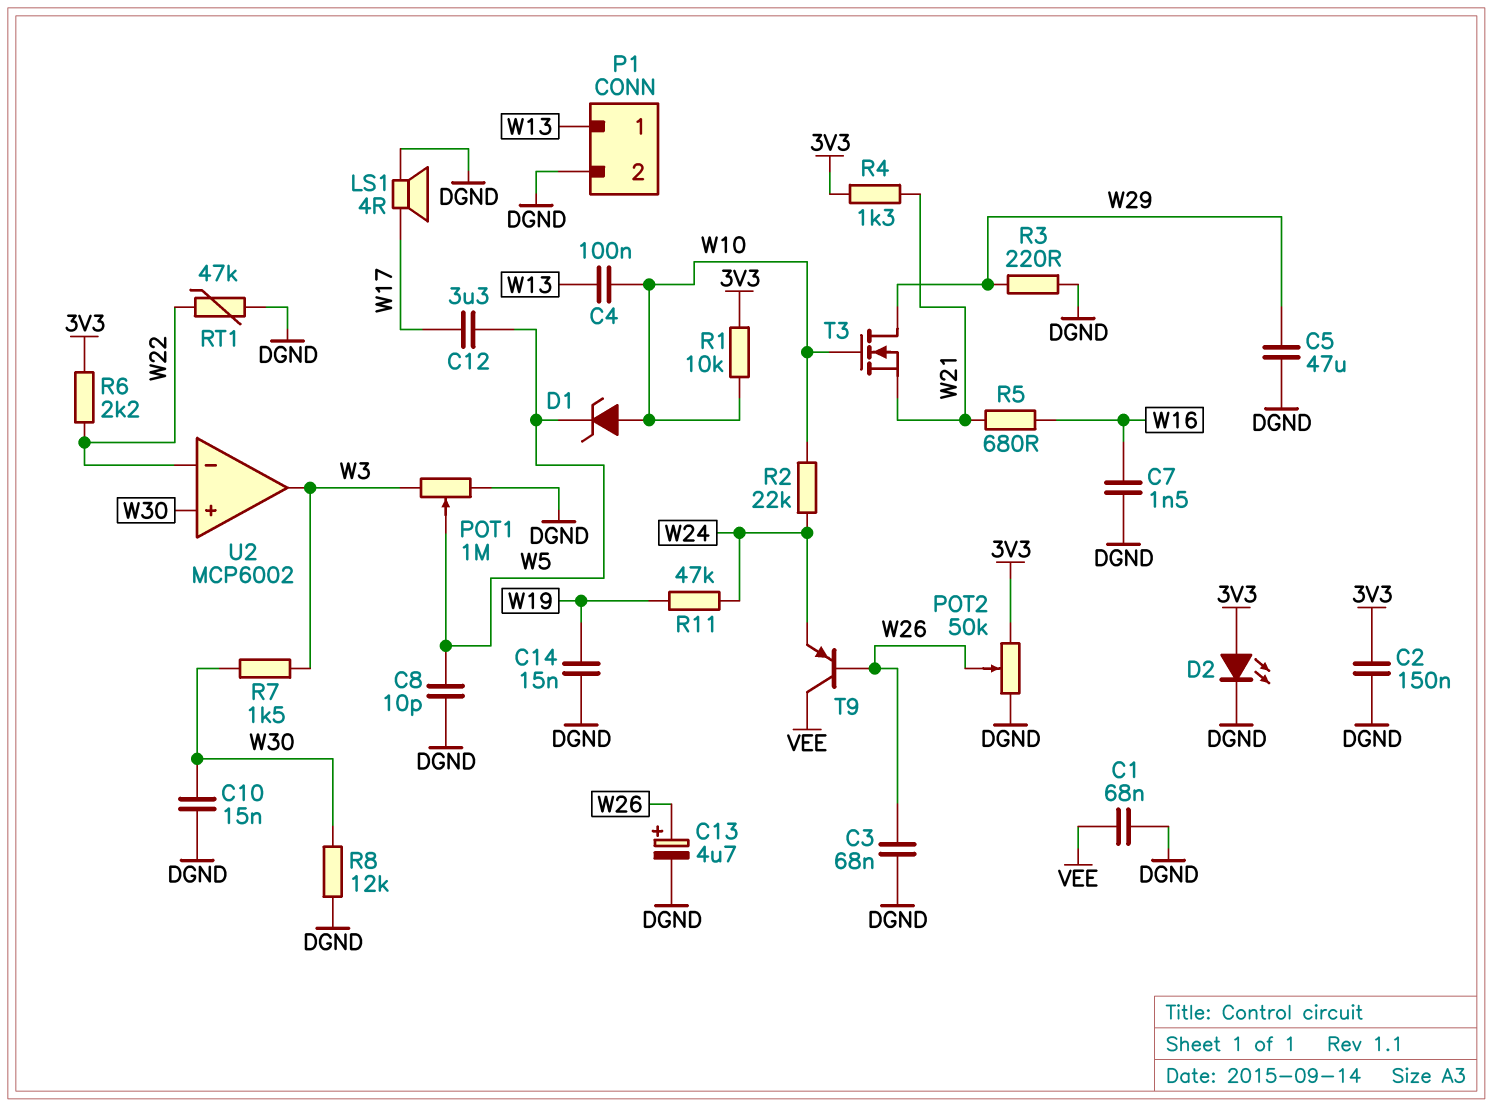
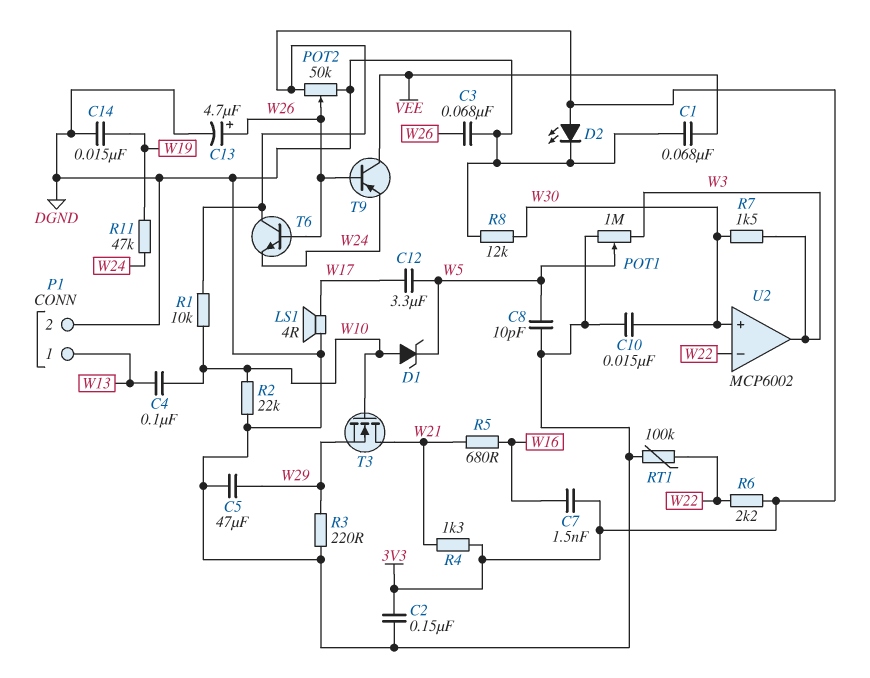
C7: 1.5nF (DGND, W16) -> 1.5nF (3V3, W16)
R2: 22k (W10, W24) -> 22k (DGND, W10)
RT1: 47k (DGND, W22) -> 100k (DGND, W22)
T3: NMOS (G W10, D W29, S W21) -> NMOS (G W10, D W21, S W29)
T6: none -> NPN (B W26, C 3V3, E W24)

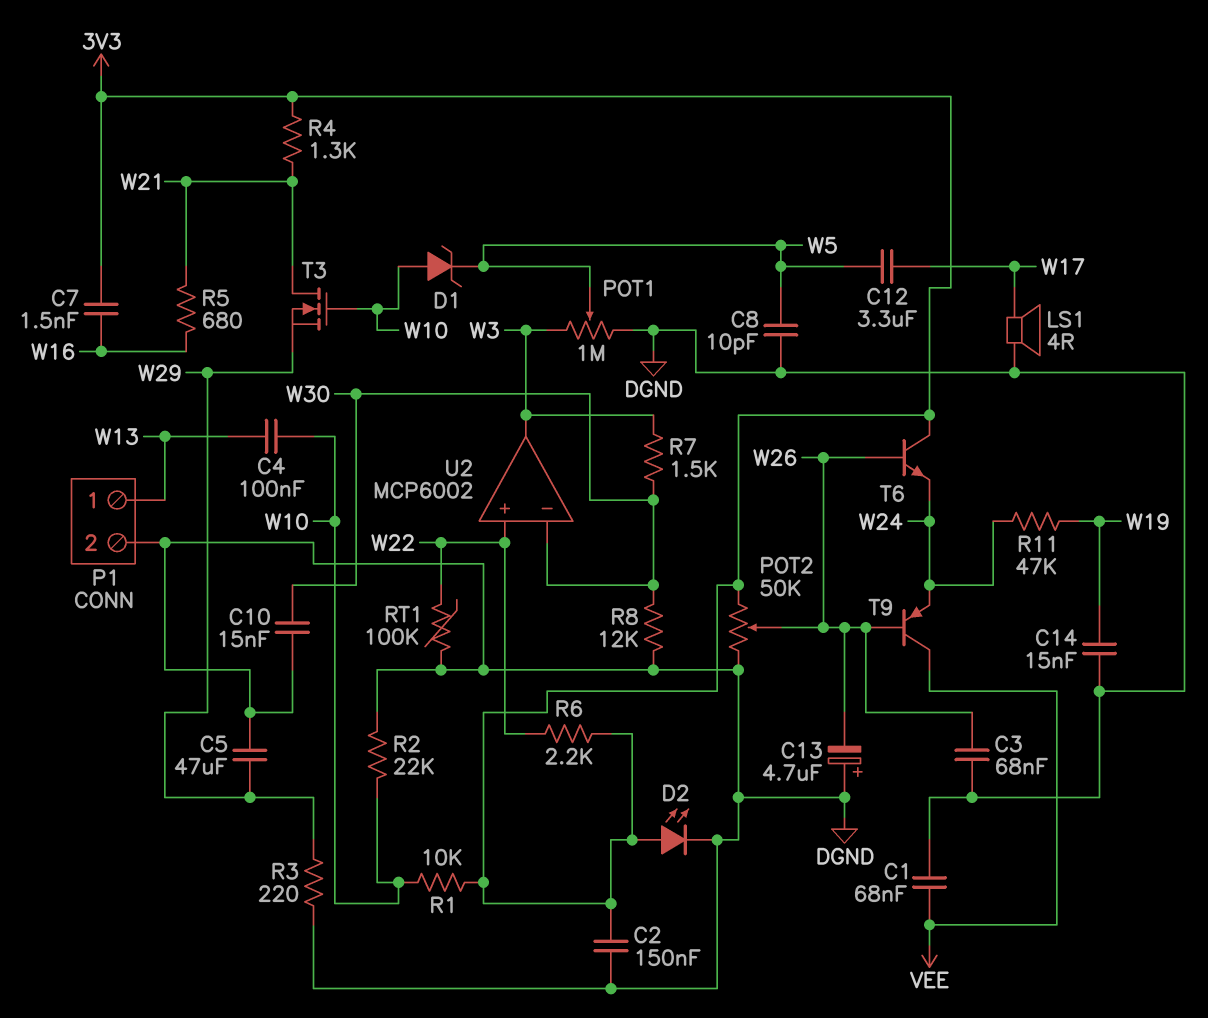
C13: 4.7uF (plus W26, minus DGND) -> 4.7uF (plus DGND, minus W26)
U2 pin in+: W30 -> W22
U2 pin in-: W22 -> W30

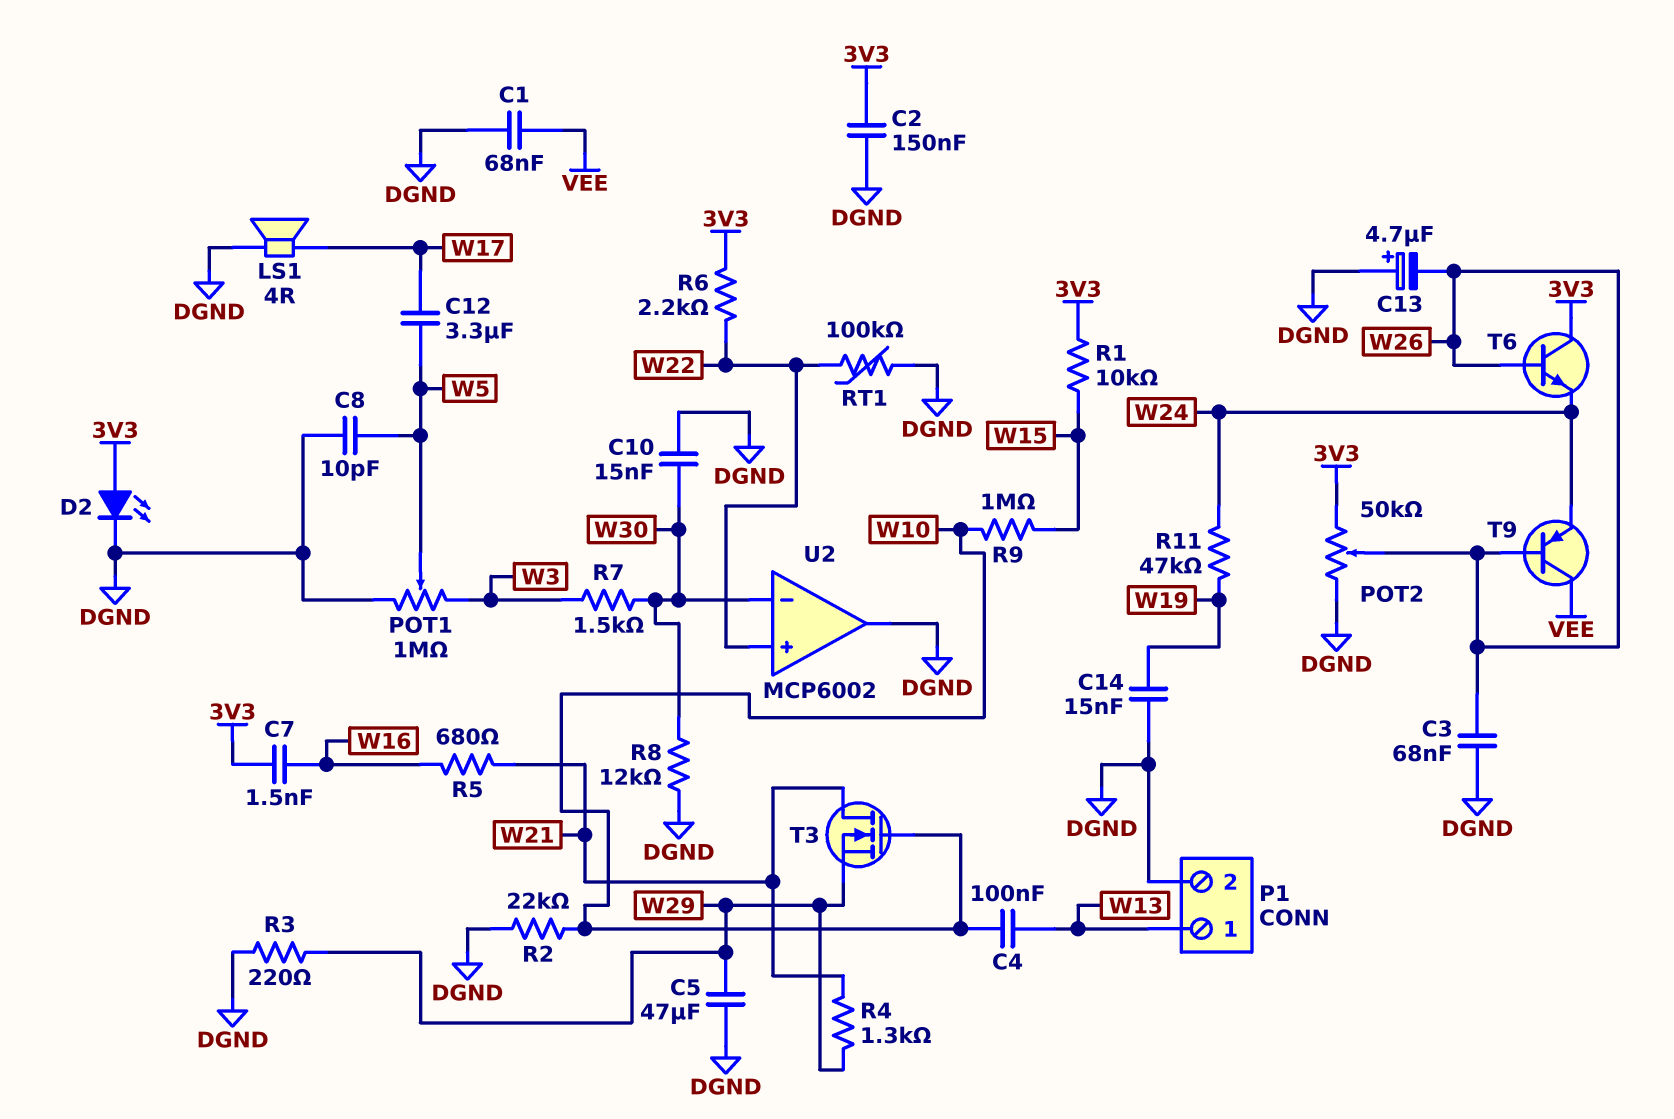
D1: zener (A W10, K W5) -> none
R1: 10k (3V3, W10) -> 10k (3V3, W15)
R4: 1.3k (3V3, W21) -> 1.3k (W21, W29)
R9: none -> 1M (W10, W15)
U2 pin out: W3 -> DGND

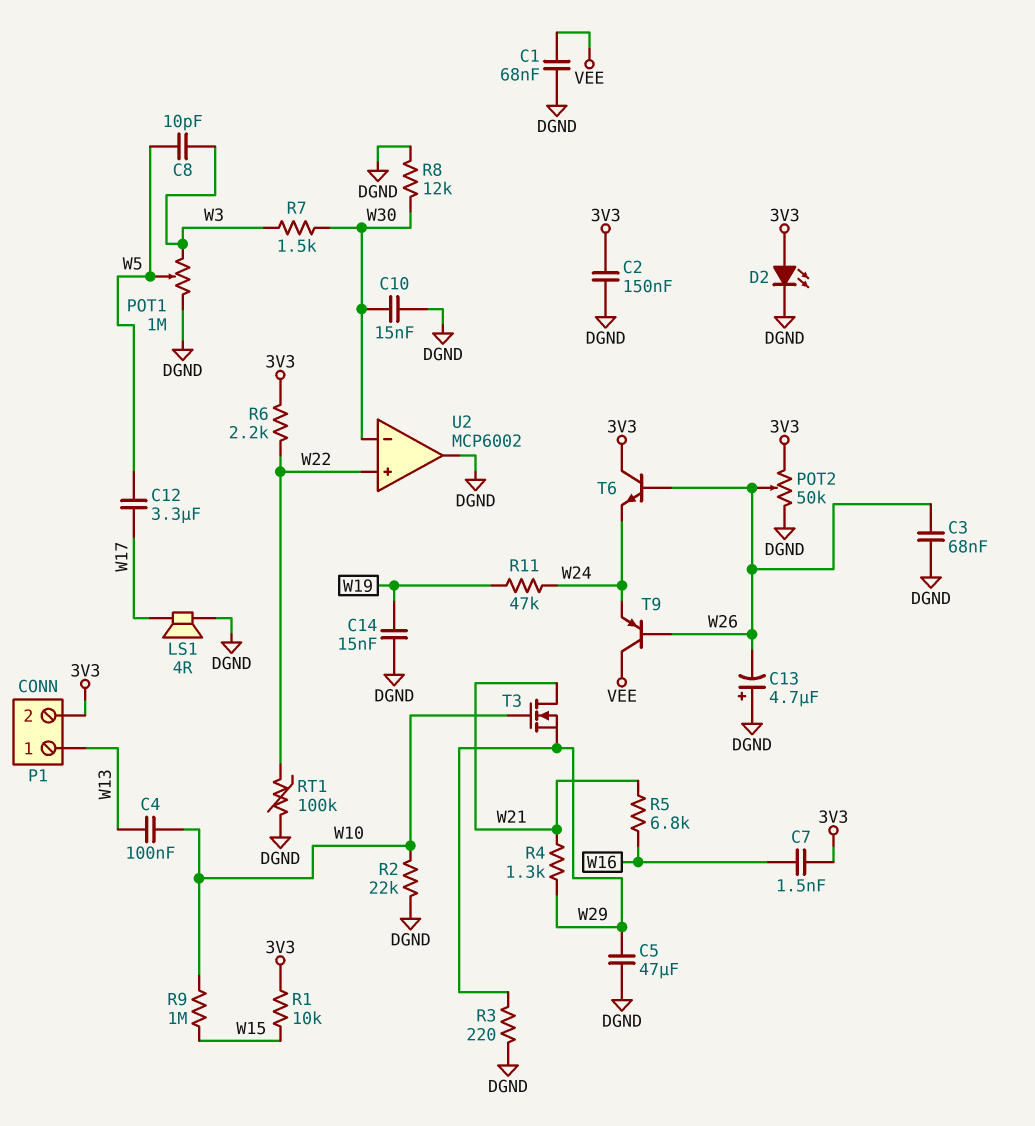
C8: 10pF (DGND, W5) -> 10pF (W3, W5)
P1 pin 2: DGND -> 3V3
R5: 680 (W16, W21) -> 6.8k (W16, W21)

